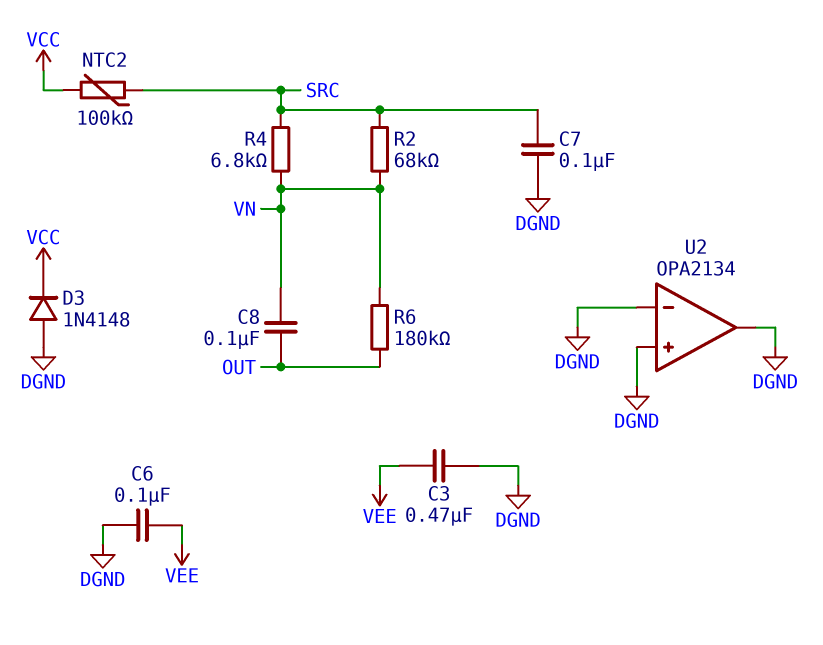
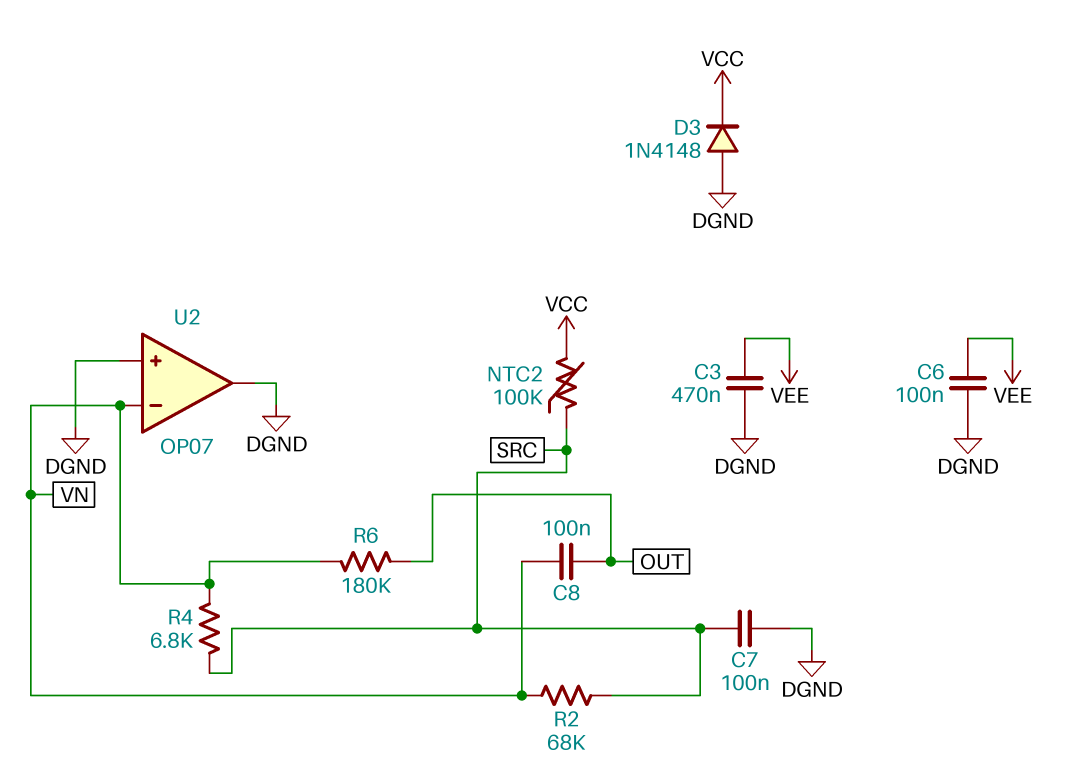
U2: OPA2134 -> OP07
U2 pin in-: DGND -> VN

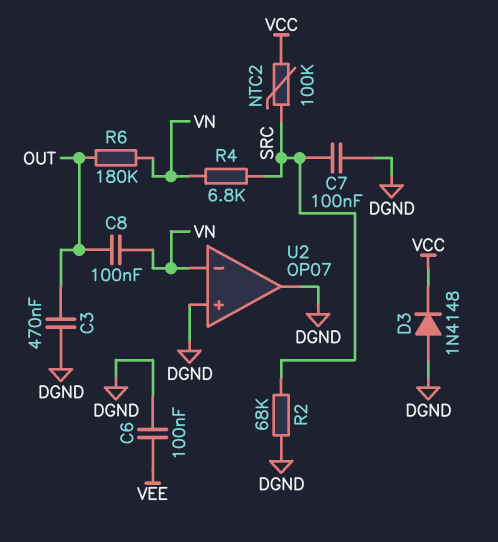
C3: 470nF (DGND, VEE) -> 470nF (DGND, OUT)
R2: 68k (SRC, VN) -> 68k (DGND, SRC)

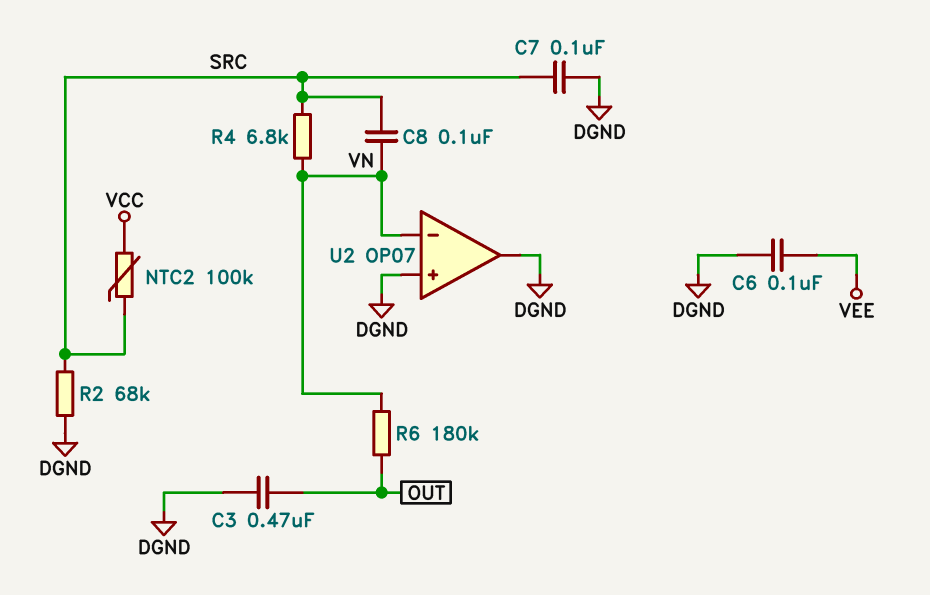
C8: 100nF (OUT, VN) -> 100nF (SRC, VN)
D3: diode 1N4148 (A DGND, K VCC) -> none

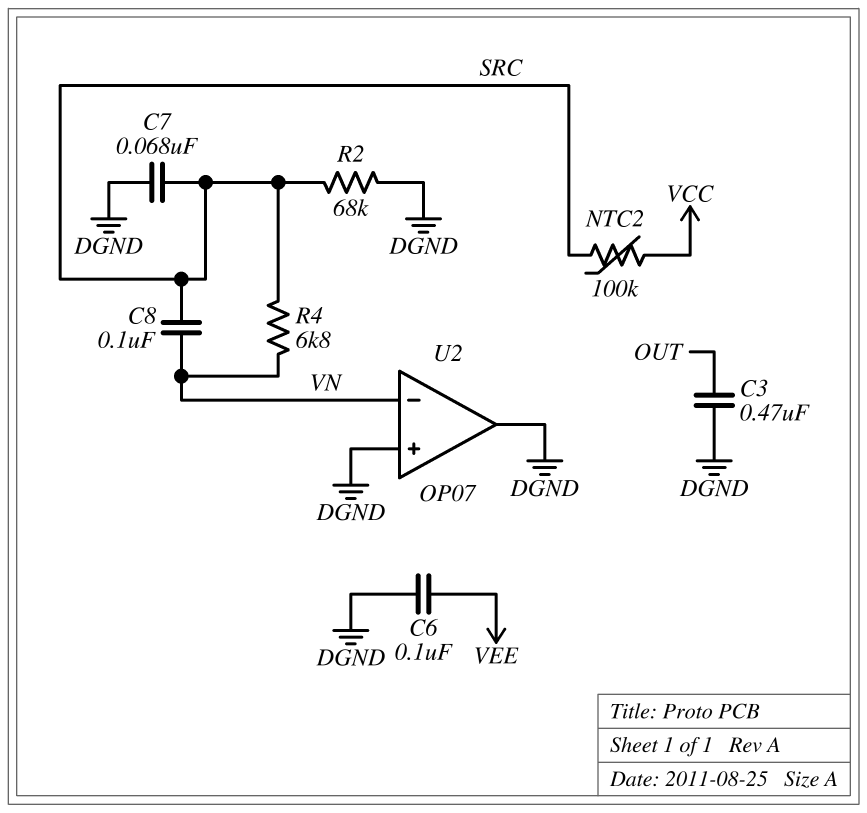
C7: 100nF (DGND, SRC) -> 68nF (DGND, SRC)
R6: 180k (OUT, VN) -> none

